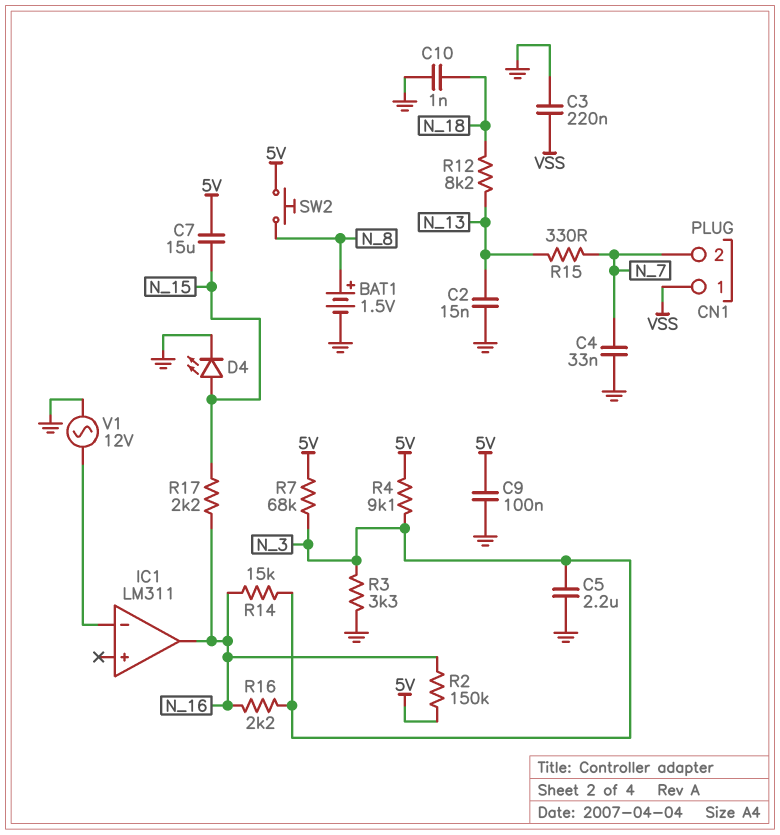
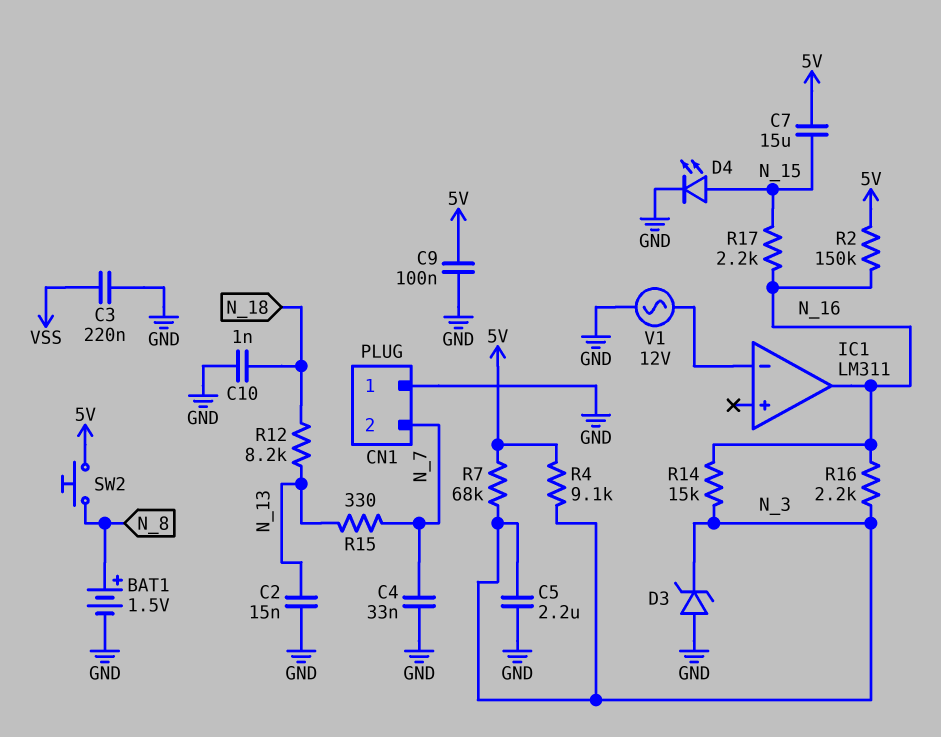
CN1 pin 1: VSS -> GND
D3: none -> zener (A GND, K N_3)
R3: 3.3k (GND, N_3) -> none

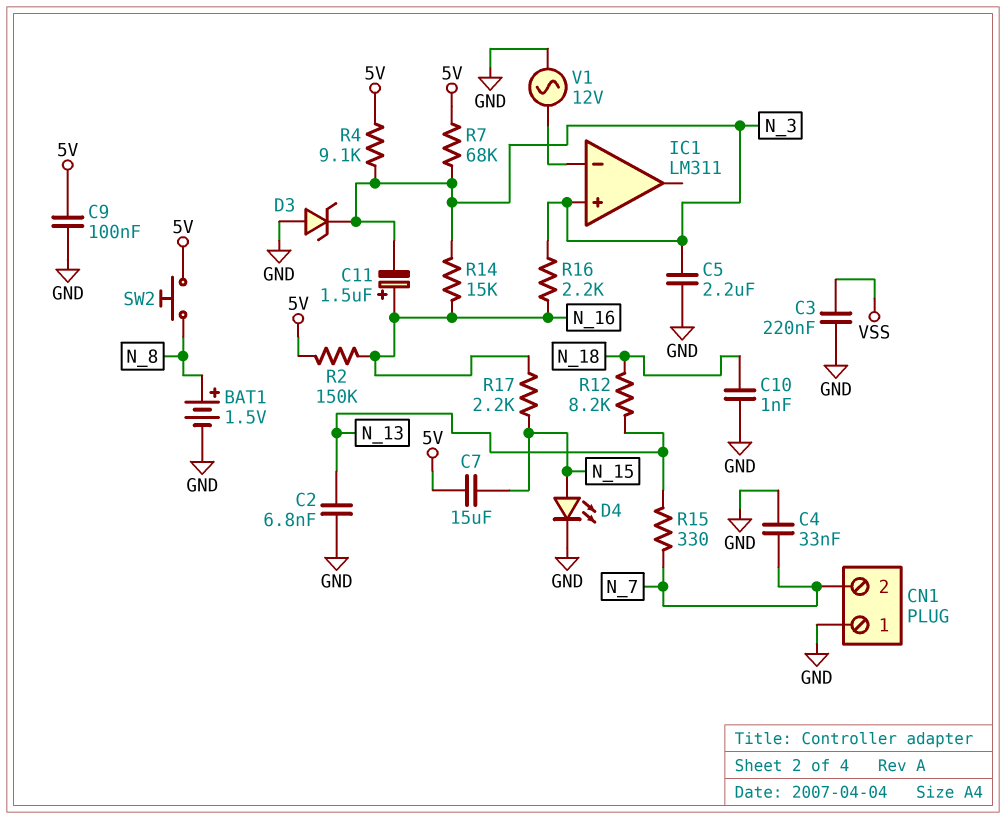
C2: 15nF (GND, N_13) -> 6.8nF (GND, N_13)
C11: none -> 1.5uF (plus N_16, minus N_3)
IC1 pin in+: none -> N_3
IC1 pin out: N_16 -> none

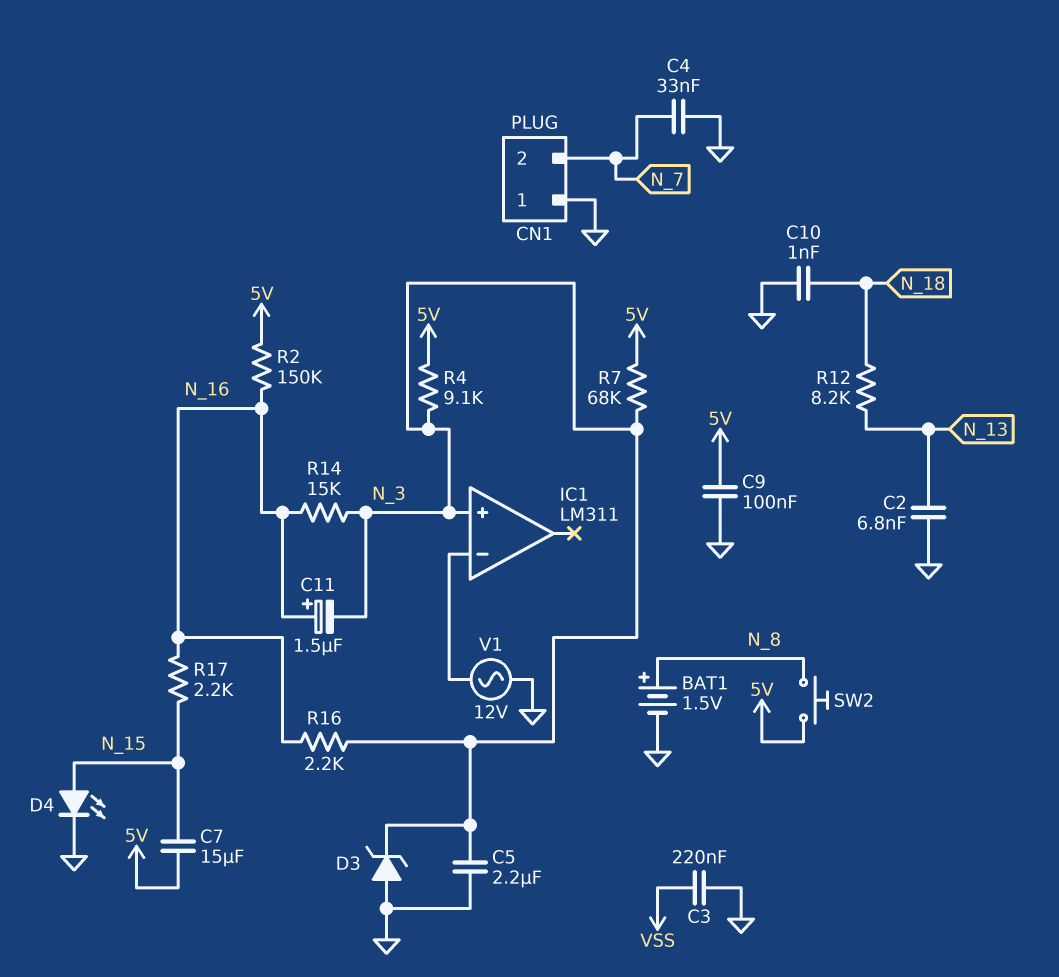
R15: 330 (N_7, N_13) -> none

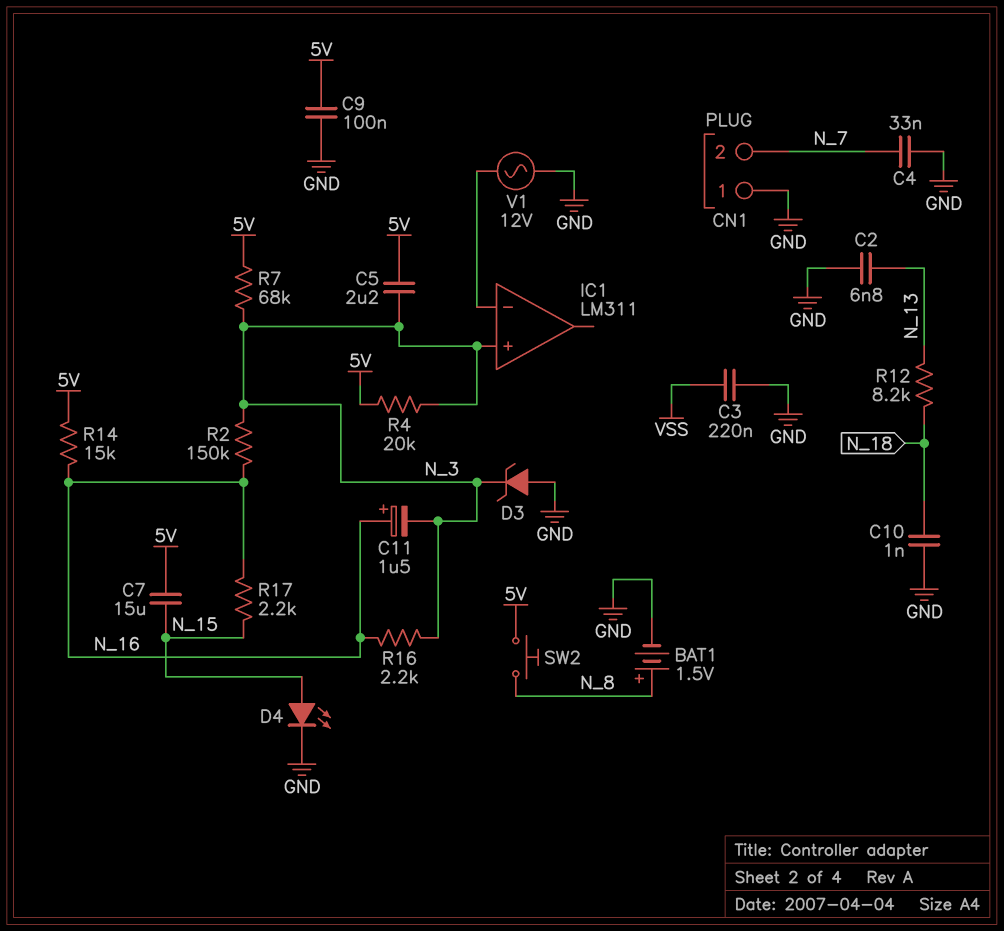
C5: 2.2uF (GND, N_3) -> 2.2uF (5V, N_3)
R2: 150k (5V, N_16) -> 150k (N_3, N_16)
R4: 9.1k (5V, N_3) -> 20k (5V, N_3)
R14: 15k (N_3, N_16) -> 15k (5V, N_16)

